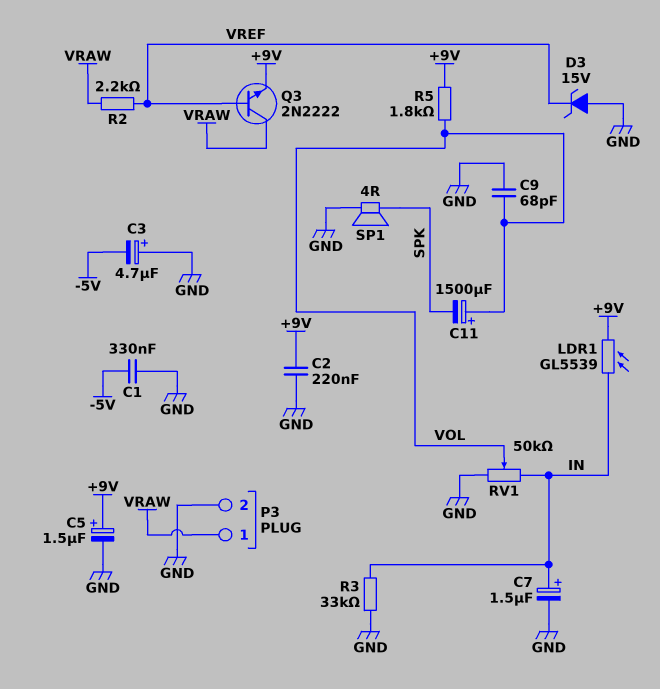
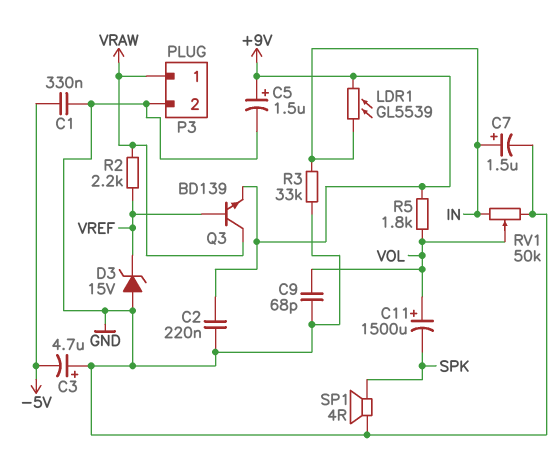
Q3: NPN 2N2222 (B VREF, C VRAW, E +9V) -> NPN BD139 (B VREF, C VRAW, E +9V)

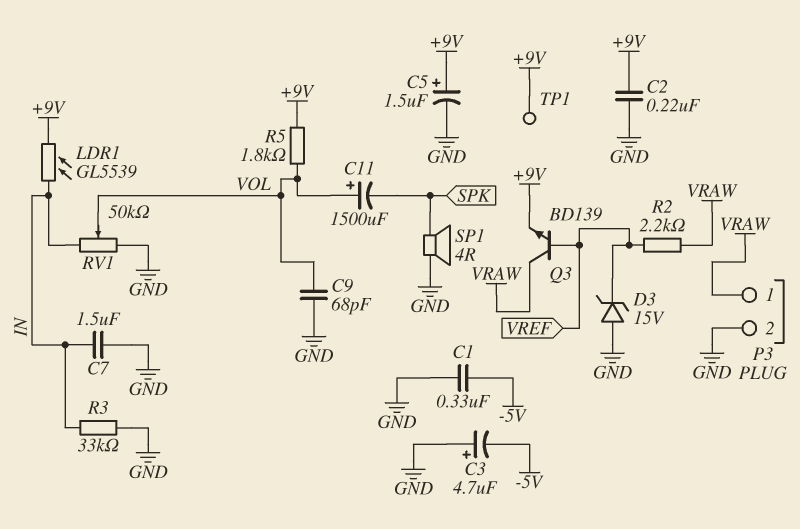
C7: 1.5uF (plus IN, minus GND) -> 1.5uF (GND, IN)
TP1: none -> test point (+9V)

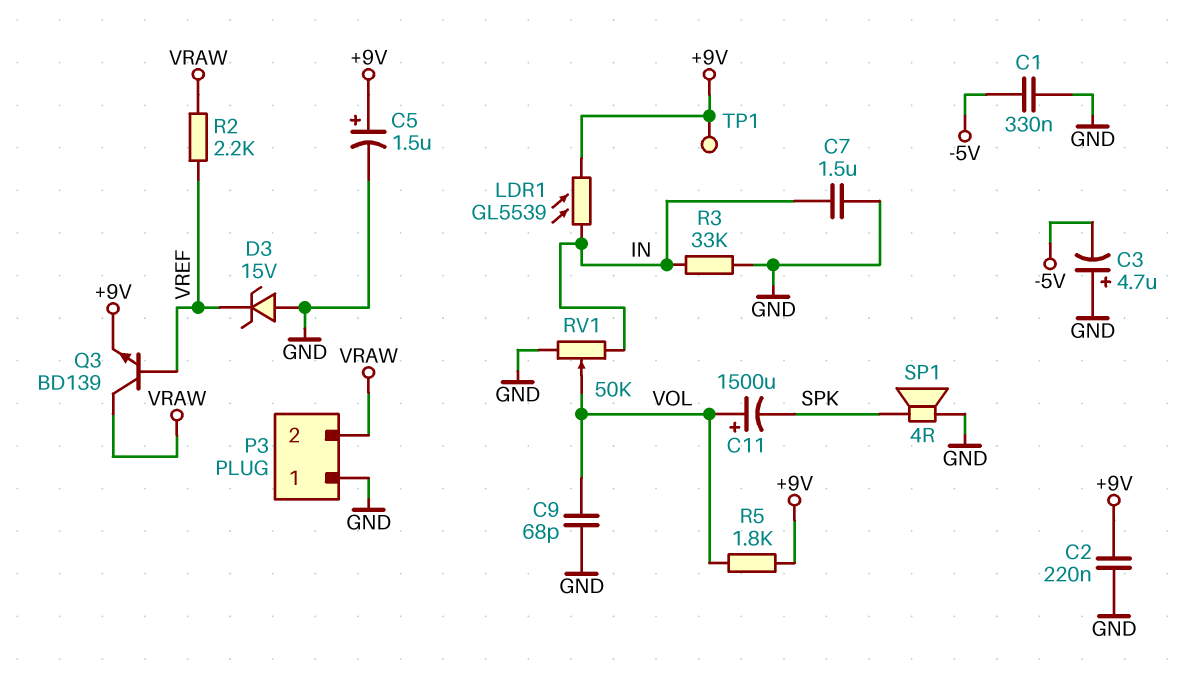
P3 pin 1: VRAW -> GND
P3 pin 2: GND -> VRAW

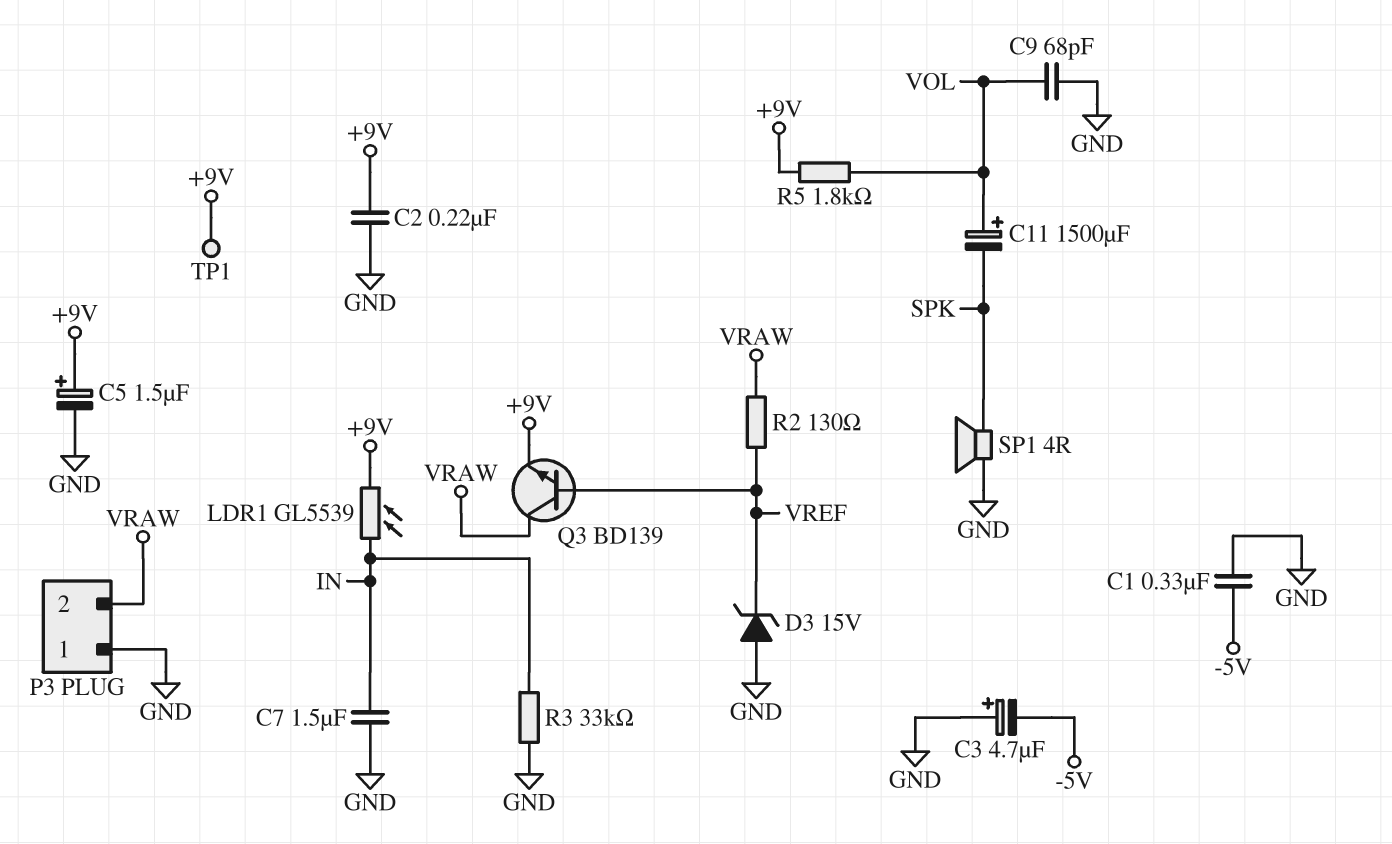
R2: 2.2k (VRAW, VREF) -> 130 (VRAW, VREF)
RV1: 50k (GND, IN, wiper VOL) -> none

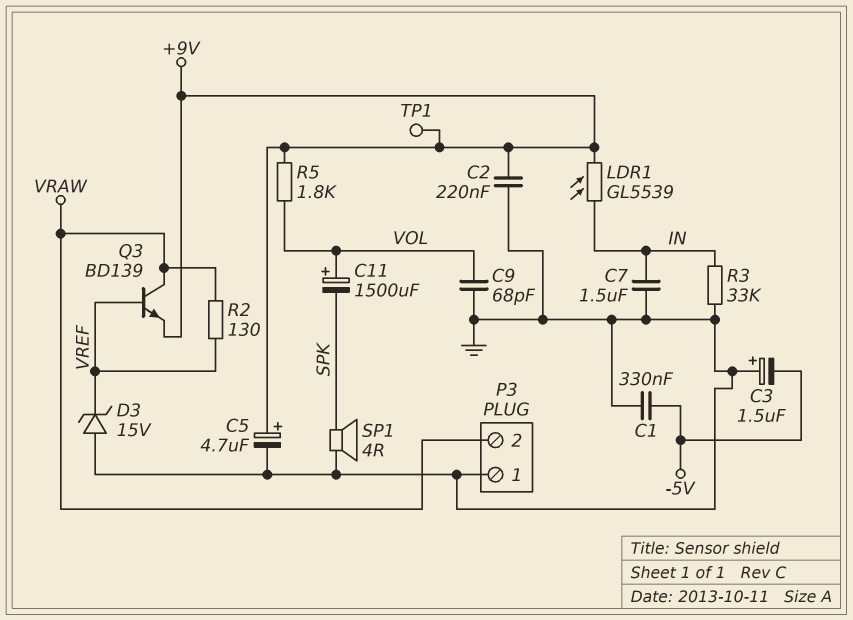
C3: 4.7uF (plus GND, minus -5V) -> 1.5uF (plus GND, minus -5V)
C5: 1.5uF (plus +9V, minus GND) -> 4.7uF (plus +9V, minus GND)

